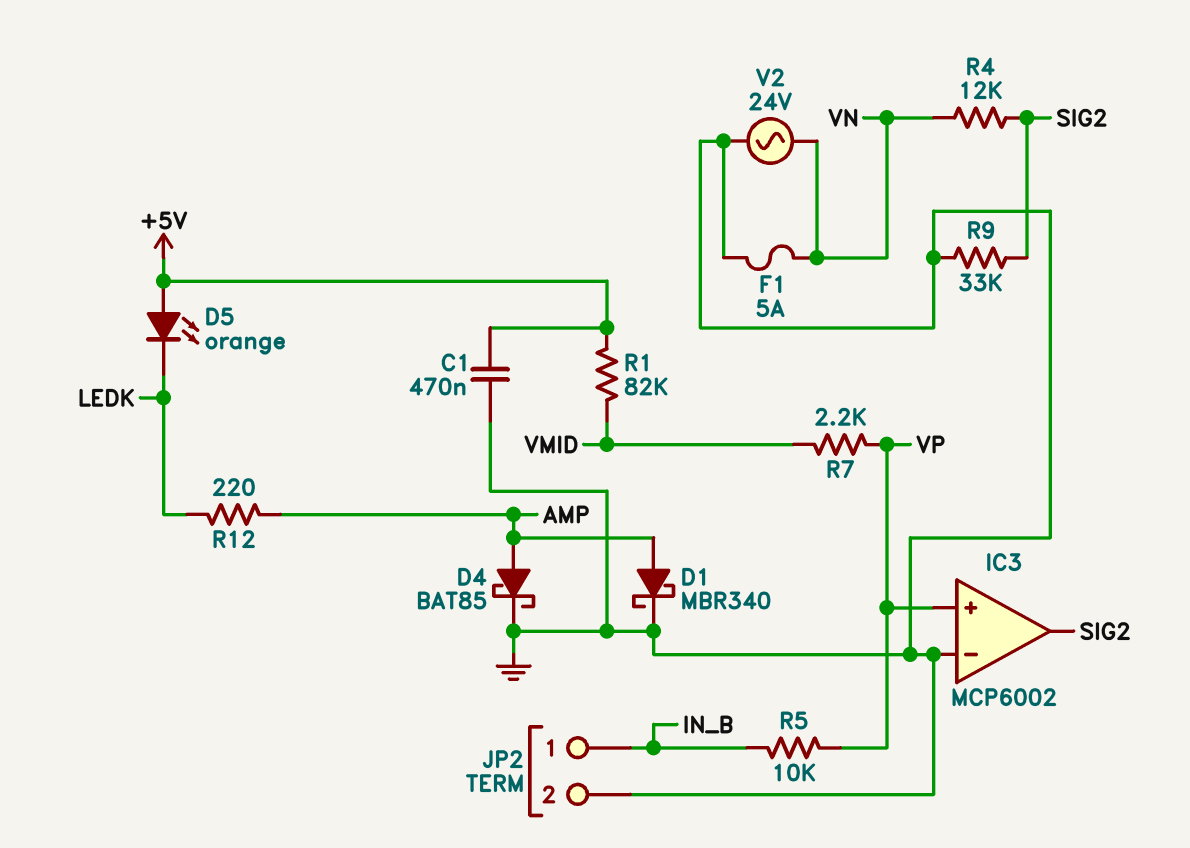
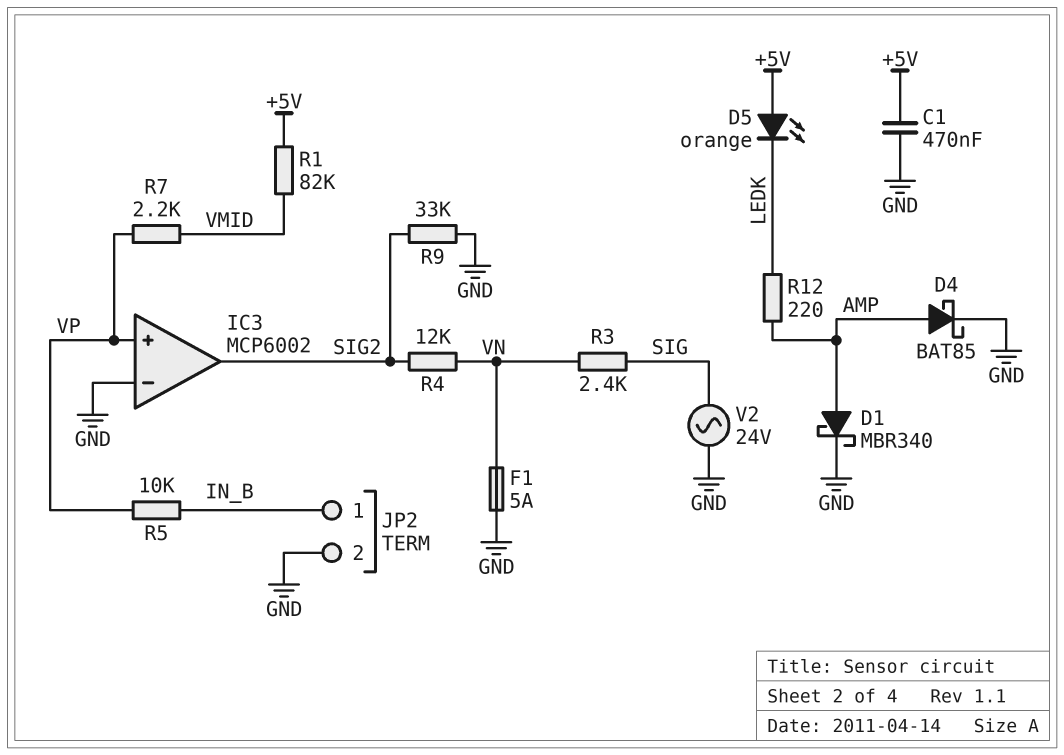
R3: none -> 2.4k (SIG, VN)
V2: AC 24V (GND, VN) -> AC 24V (GND, SIG)

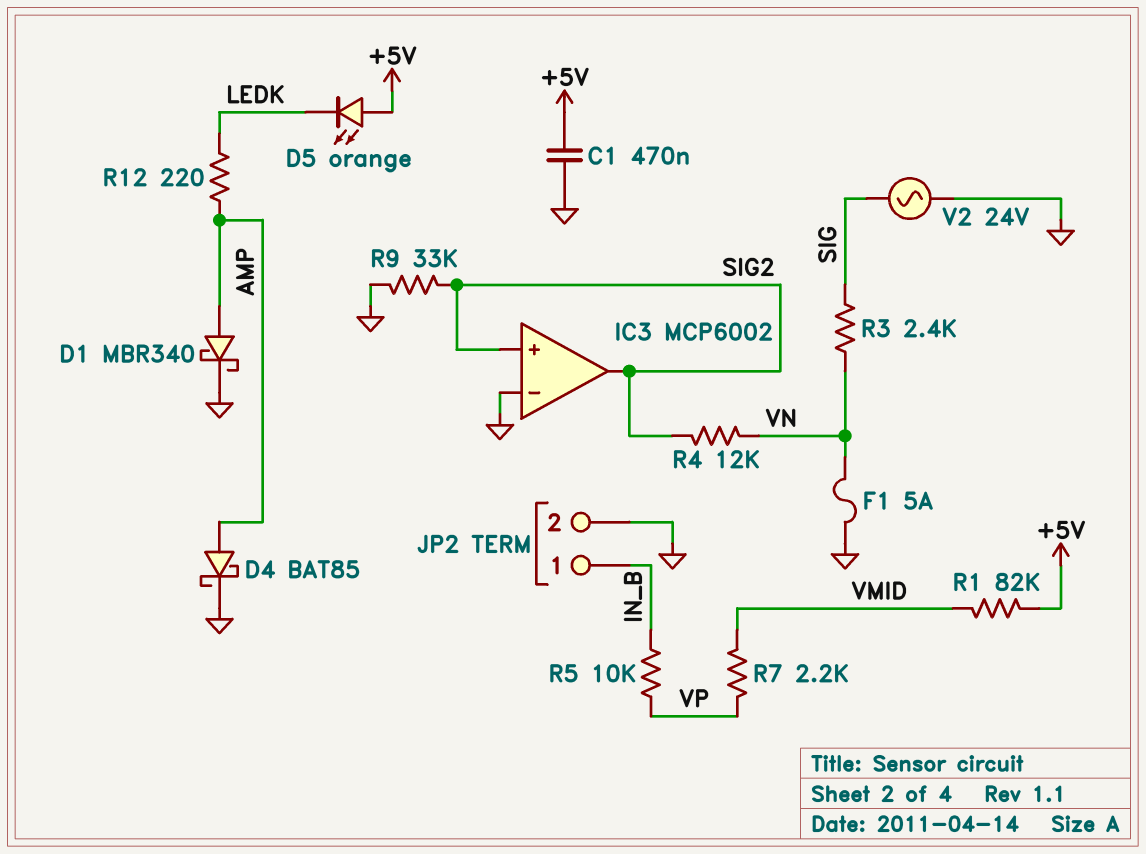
IC3 pin in+: VP -> SIG2

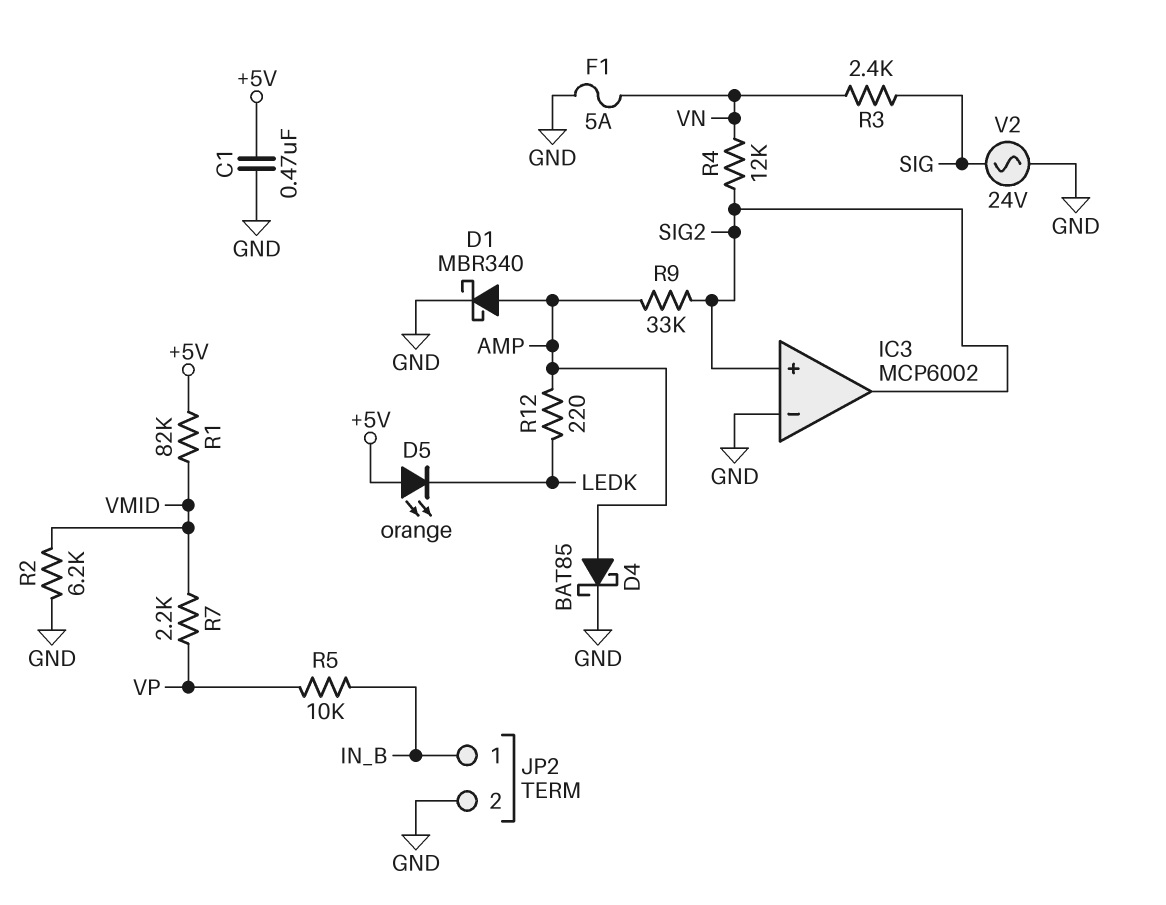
R2: none -> 6.2k (GND, VMID)
R9: 33k (GND, SIG2) -> 33k (AMP, SIG2)

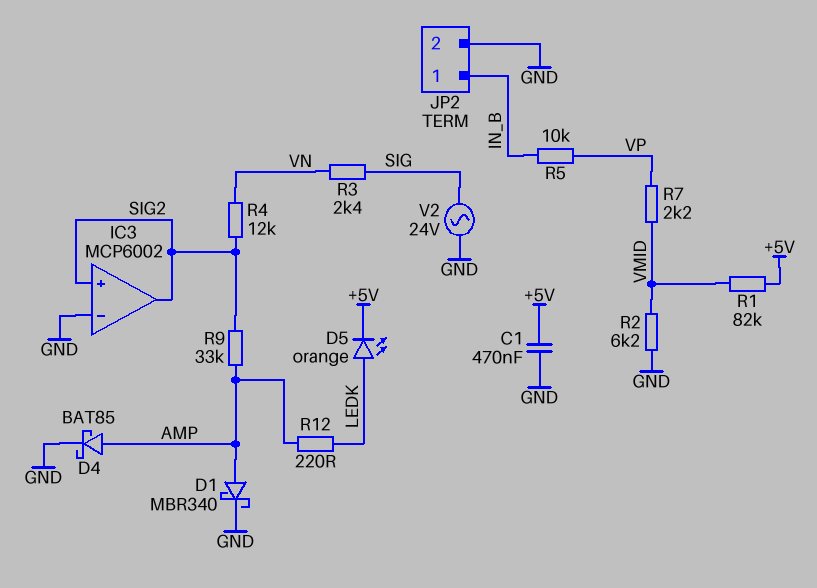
D5: LED orange (A +5V, K LEDK) -> LED orange (A LEDK, K +5V)
F1: 5A (GND, VN) -> none

